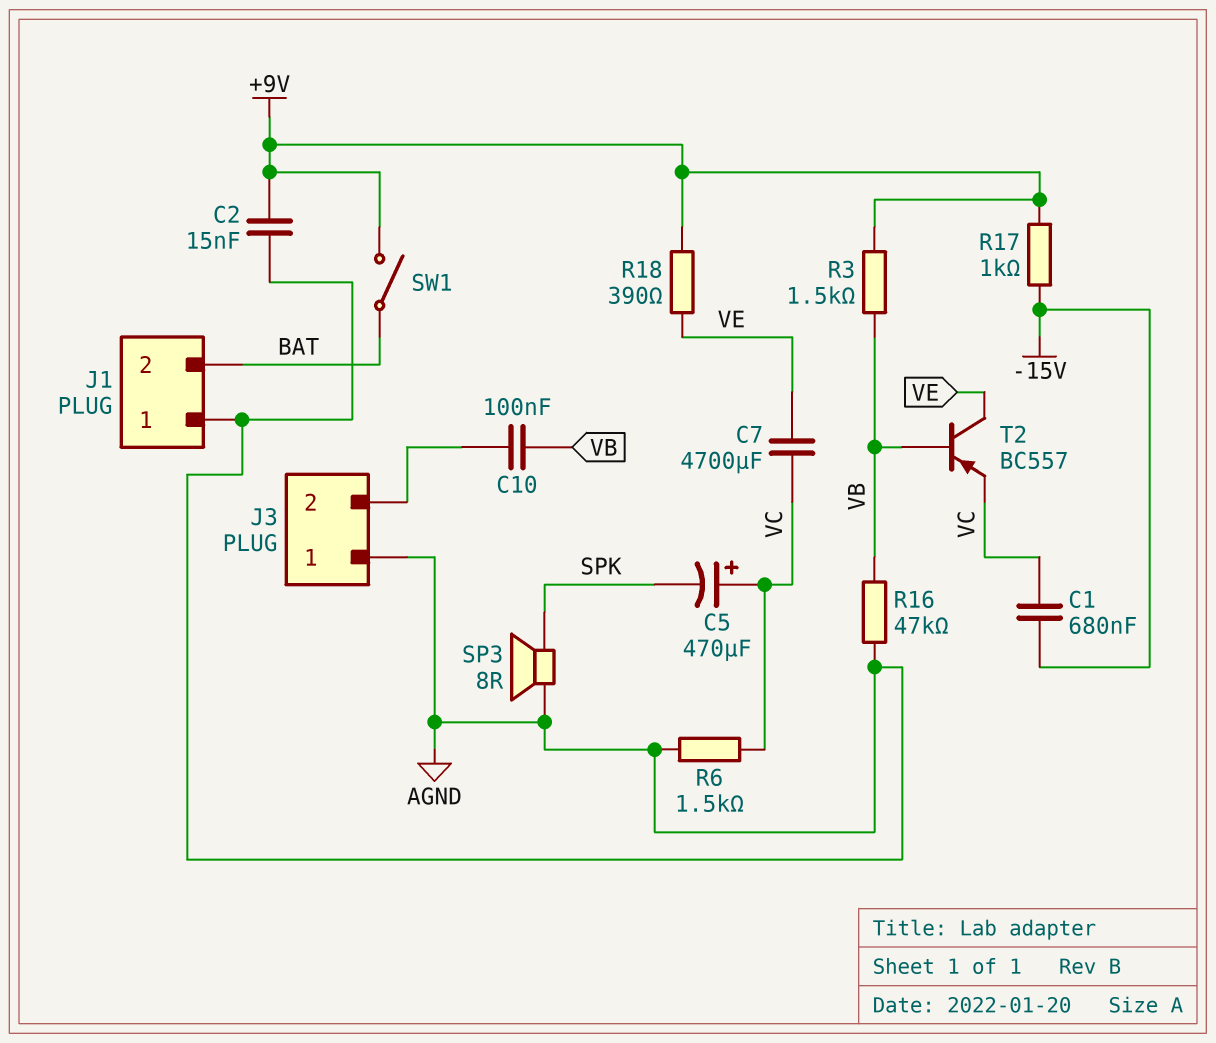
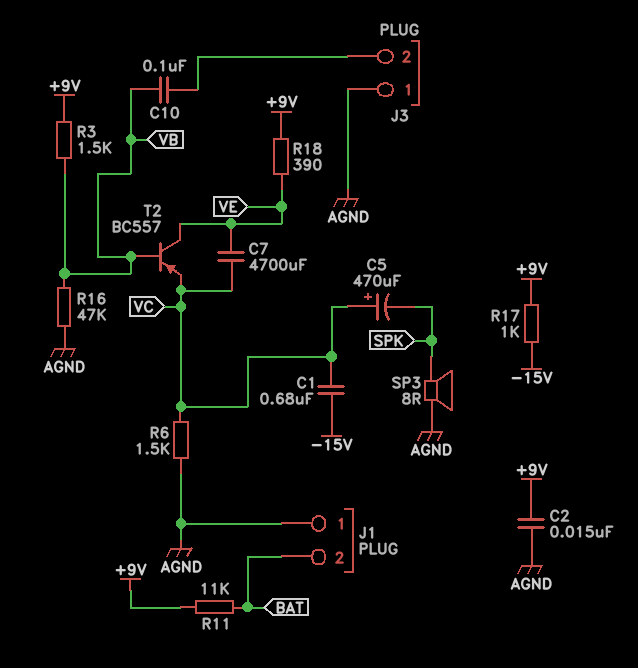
R11: none -> 11k (+9V, BAT)
SW1: switch (+9V, BAT) -> none

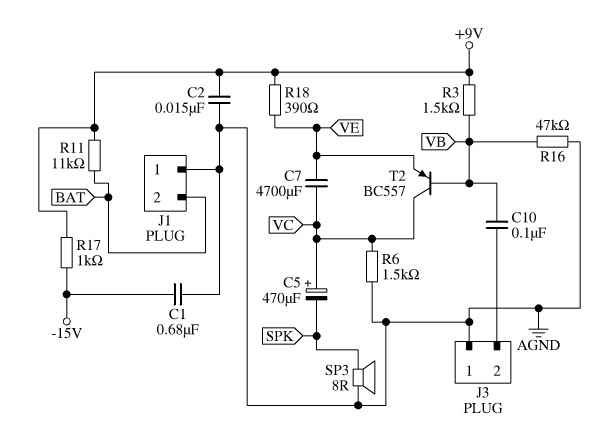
C1: 680nF (-15V, VC) -> 680nF (-15V, AGND)
T2: PNP BC557 (B VB, C VE, E VC) -> PNP BC557 (B VB, C VC, E VE)

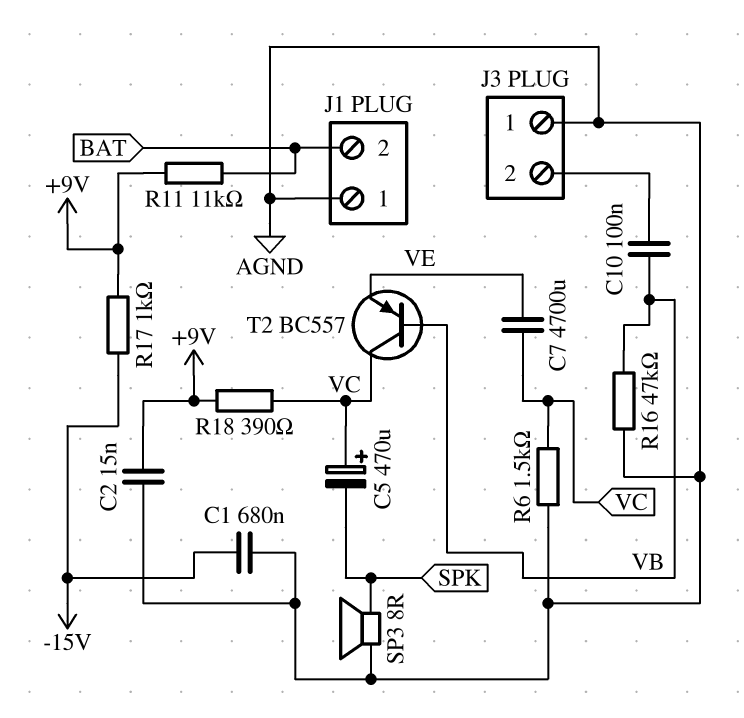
R3: 1.5k (+9V, VB) -> none
R18: 390 (+9V, VE) -> 390 (+9V, VC)

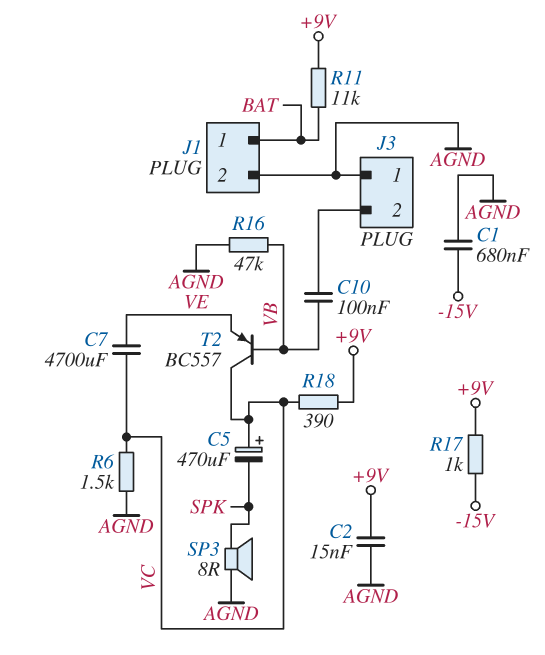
J1 pin 1: AGND -> BAT
J1 pin 2: BAT -> AGND

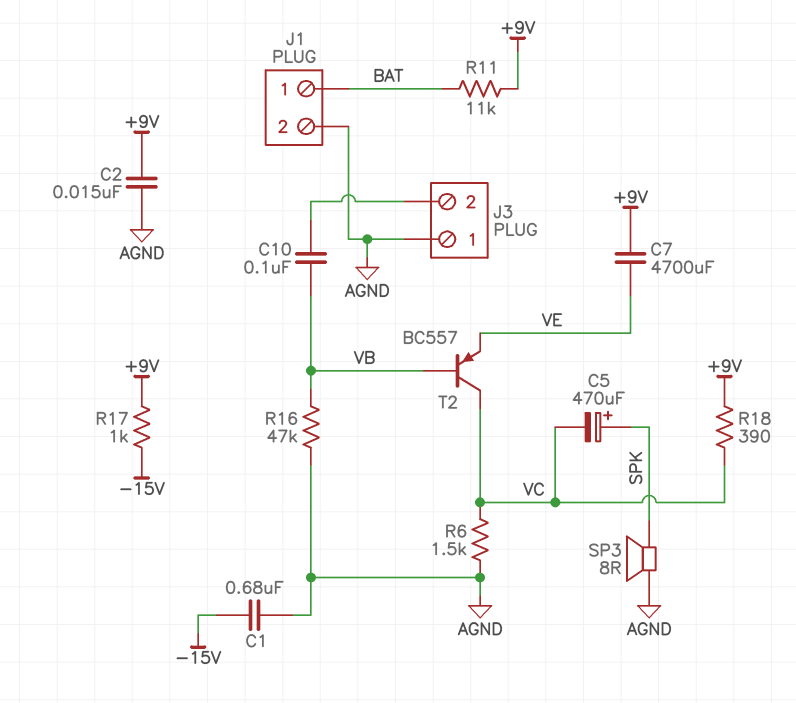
C5: 470uF (plus VC, minus SPK) -> 470uF (plus SPK, minus VC)
C7: 4700uF (VC, VE) -> 4700uF (+9V, VE)

